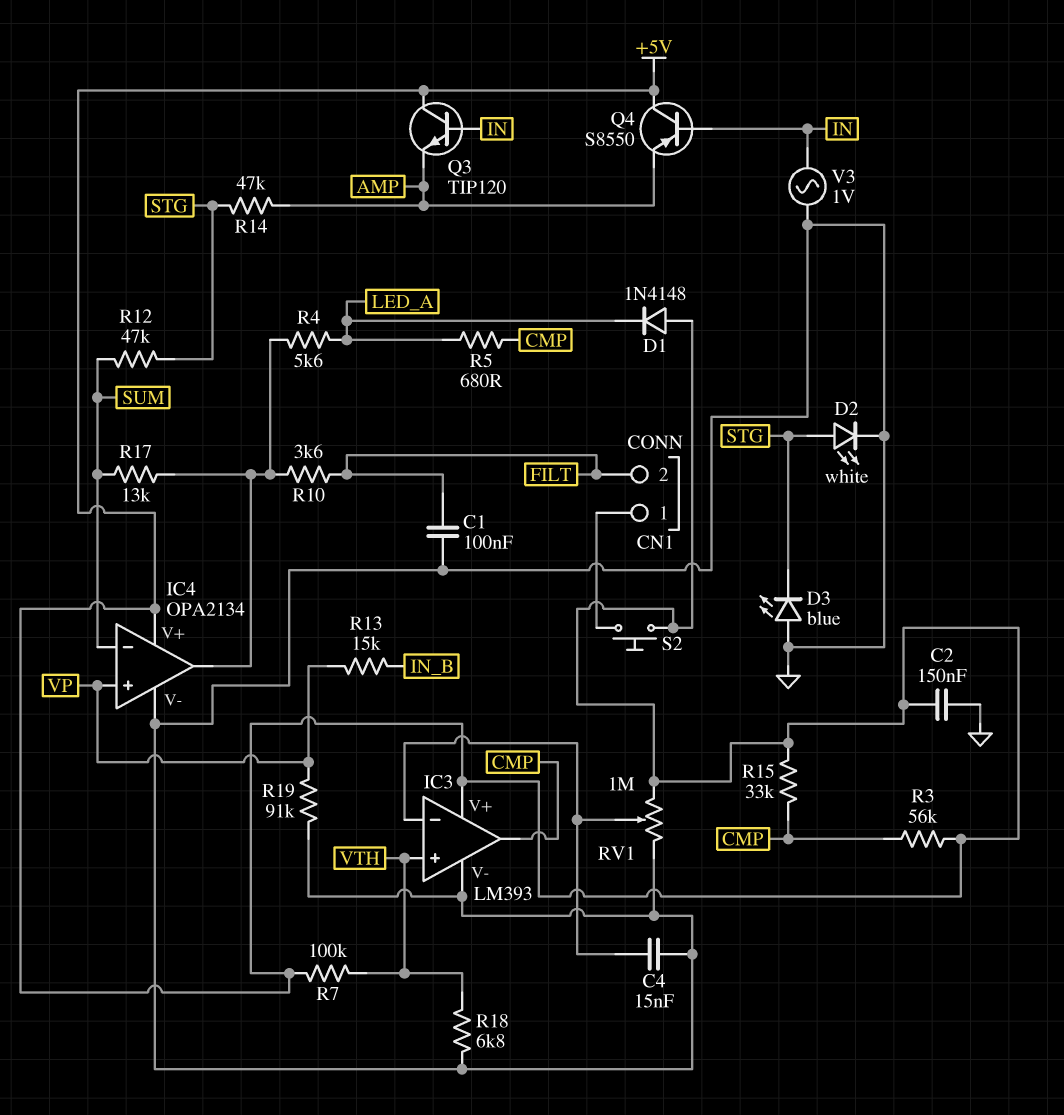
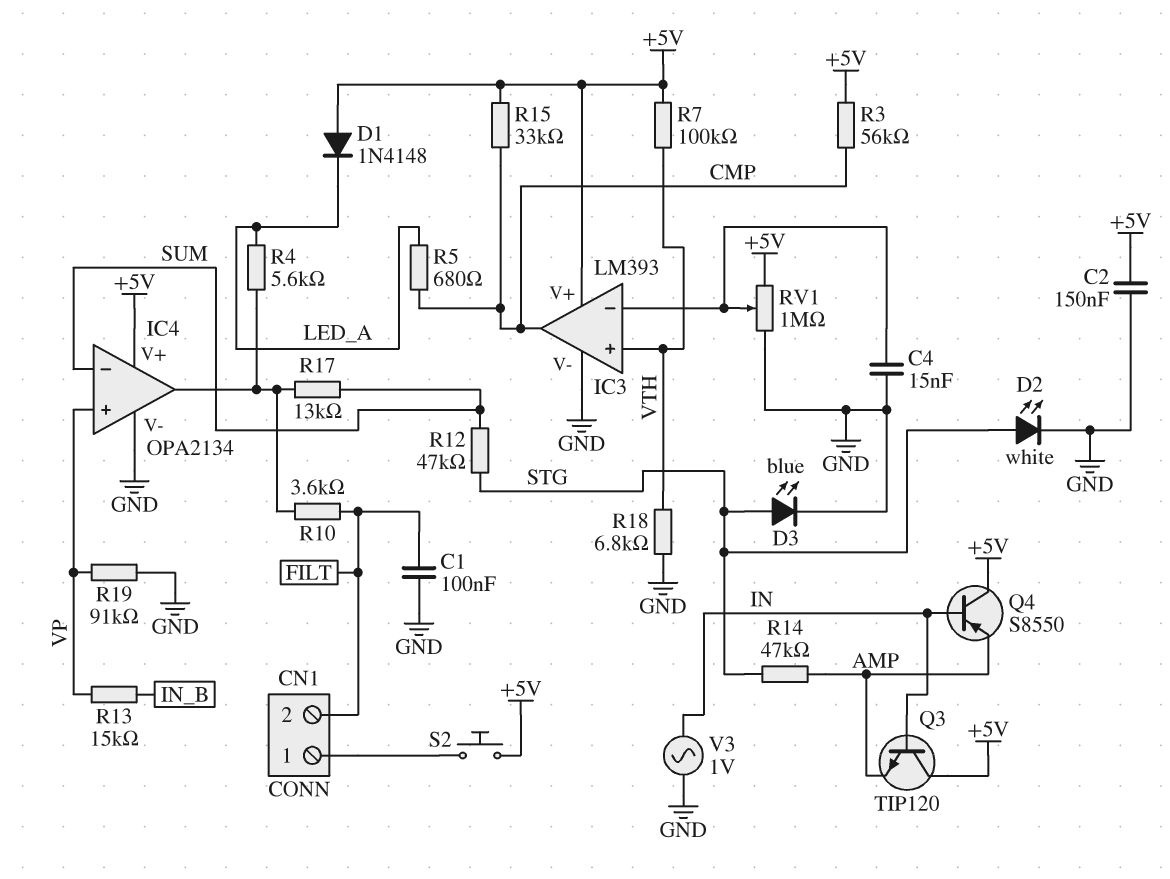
D3: LED blue (A GND, K STG) -> LED blue (A STG, K GND)

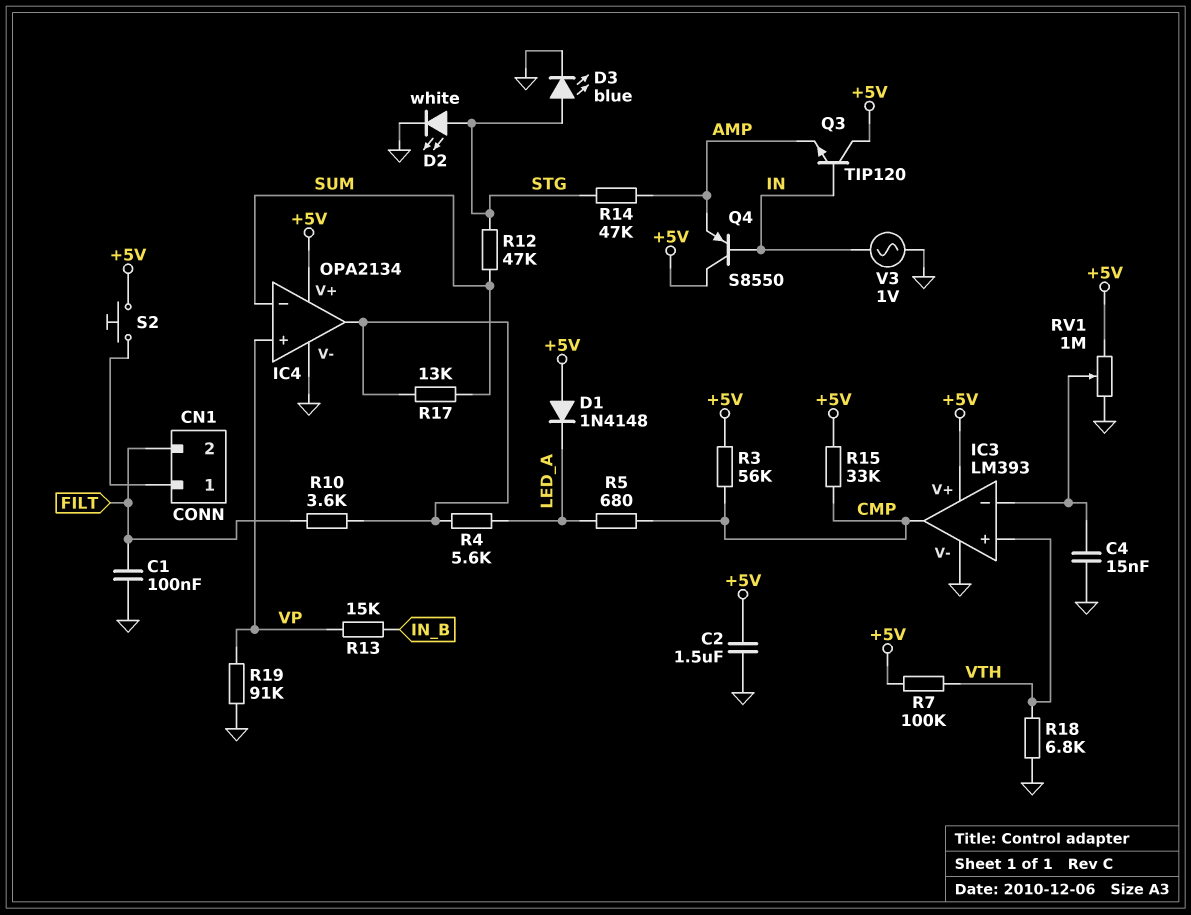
C2: 150nF (+5V, GND) -> 1.5uF (+5V, GND)

